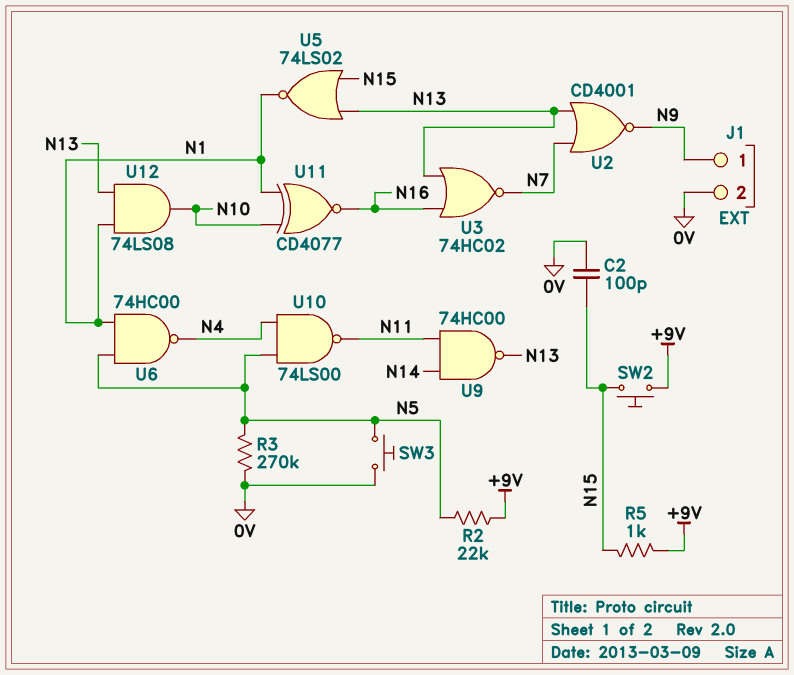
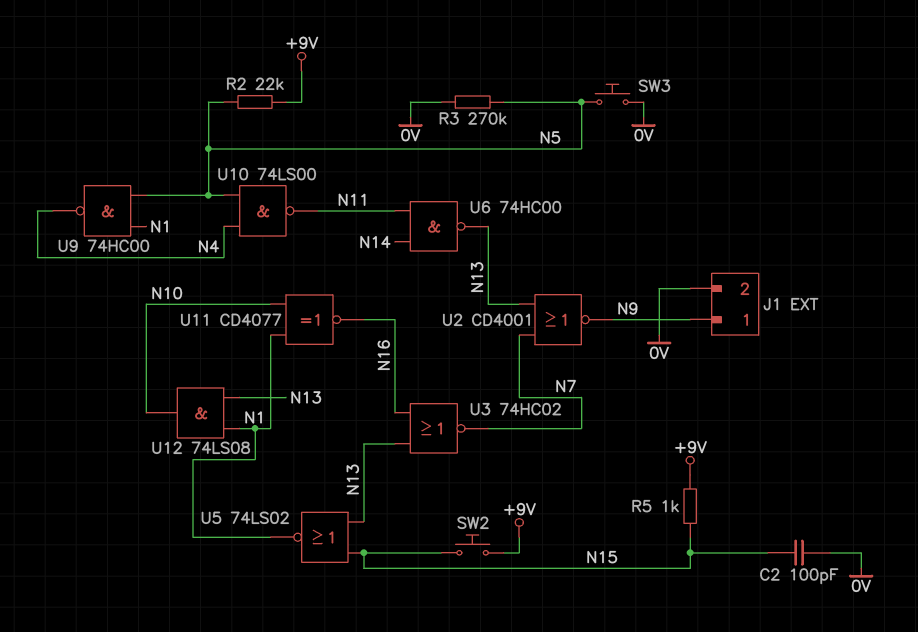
U6: NAND 74HC00 (in N1, in N5, out N4) -> NAND 74HC00 (in N11, in N14, out N13)
U9: NAND 74HC00 (in N11, in N14, out N13) -> NAND 74HC00 (in N1, in N5, out N4)

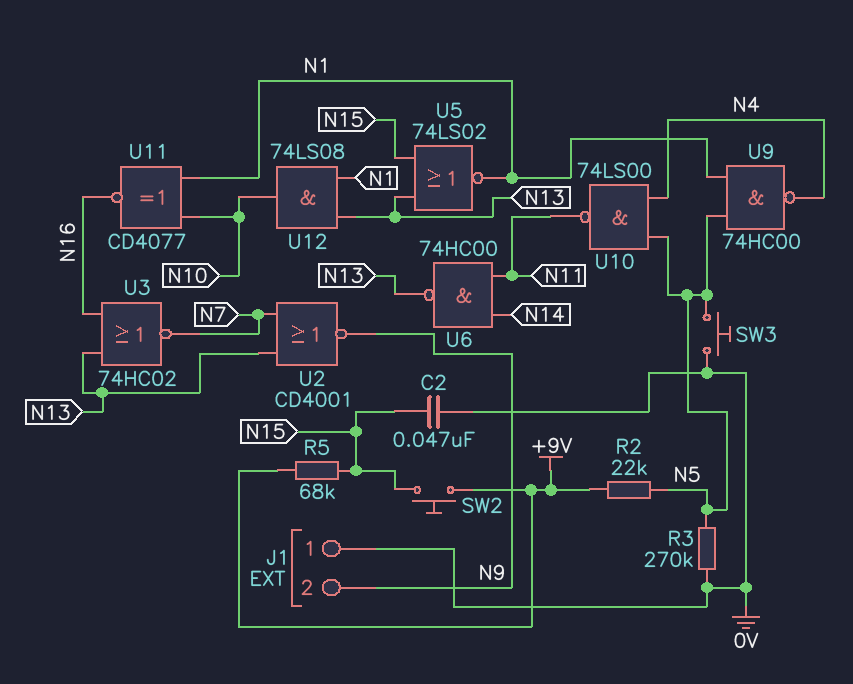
C2: 100pF (0V, N15) -> 47nF (0V, N15)
J1 pin 1: N9 -> 0V
J1 pin 2: 0V -> N9
R5: 1k (+9V, N15) -> 68k (+9V, N15)

